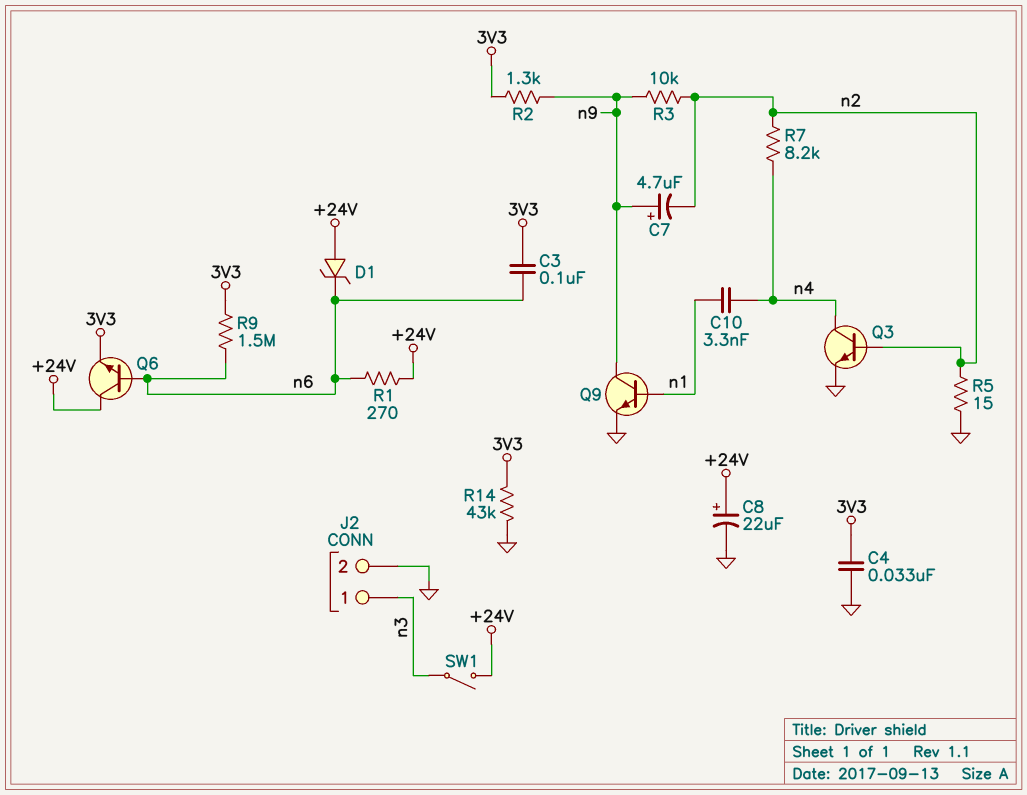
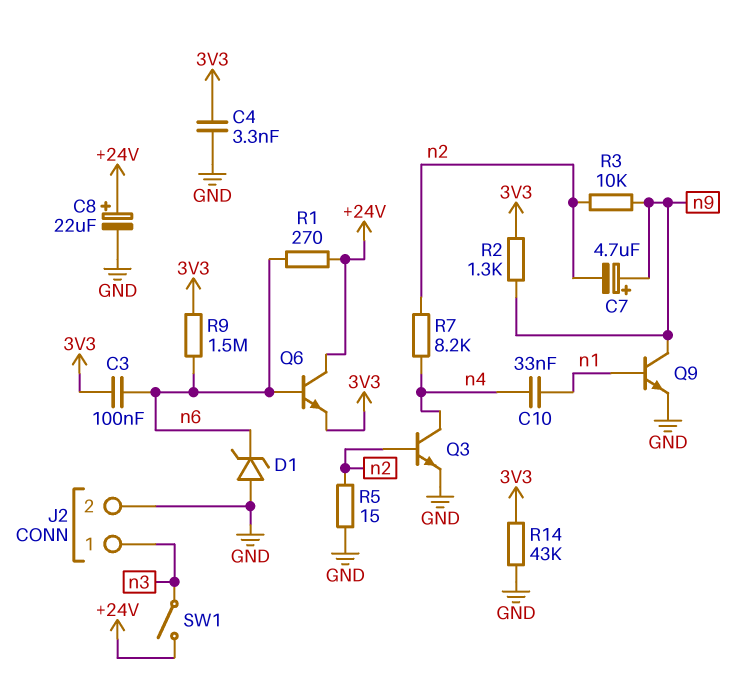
C4: 33nF (3V3, GND) -> 3.3nF (3V3, GND)
C10: 3.3nF (n1, n4) -> 33nF (n1, n4)
D1: zener (A +24V, K n6) -> zener (A GND, K n6)

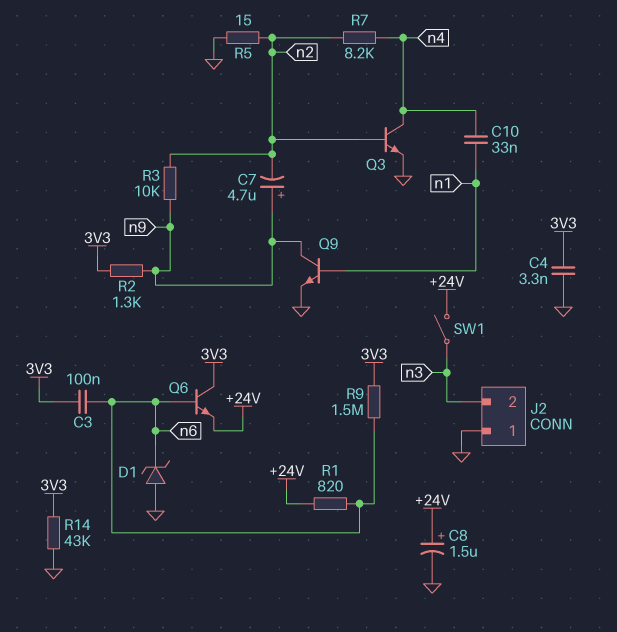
C8: 22uF (plus +24V, minus GND) -> 1.5uF (plus +24V, minus GND)
J2 pin 1: n3 -> GND
J2 pin 2: GND -> n3
Q6: NPN (B n6, C +24V, E 3V3) -> NPN (B n6, C 3V3, E +24V)
R1: 270 (+24V, n6) -> 820 (+24V, n6)

